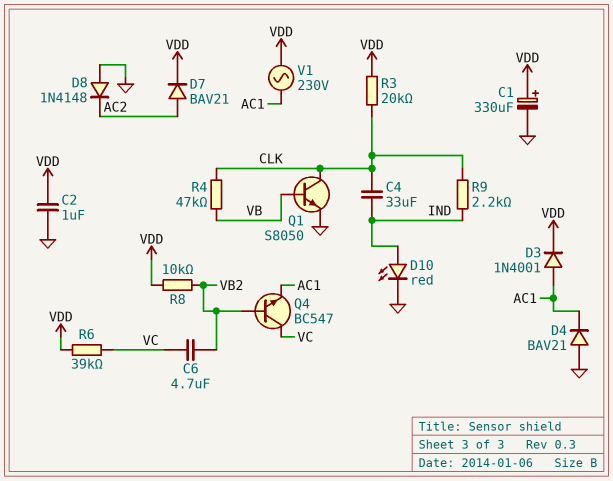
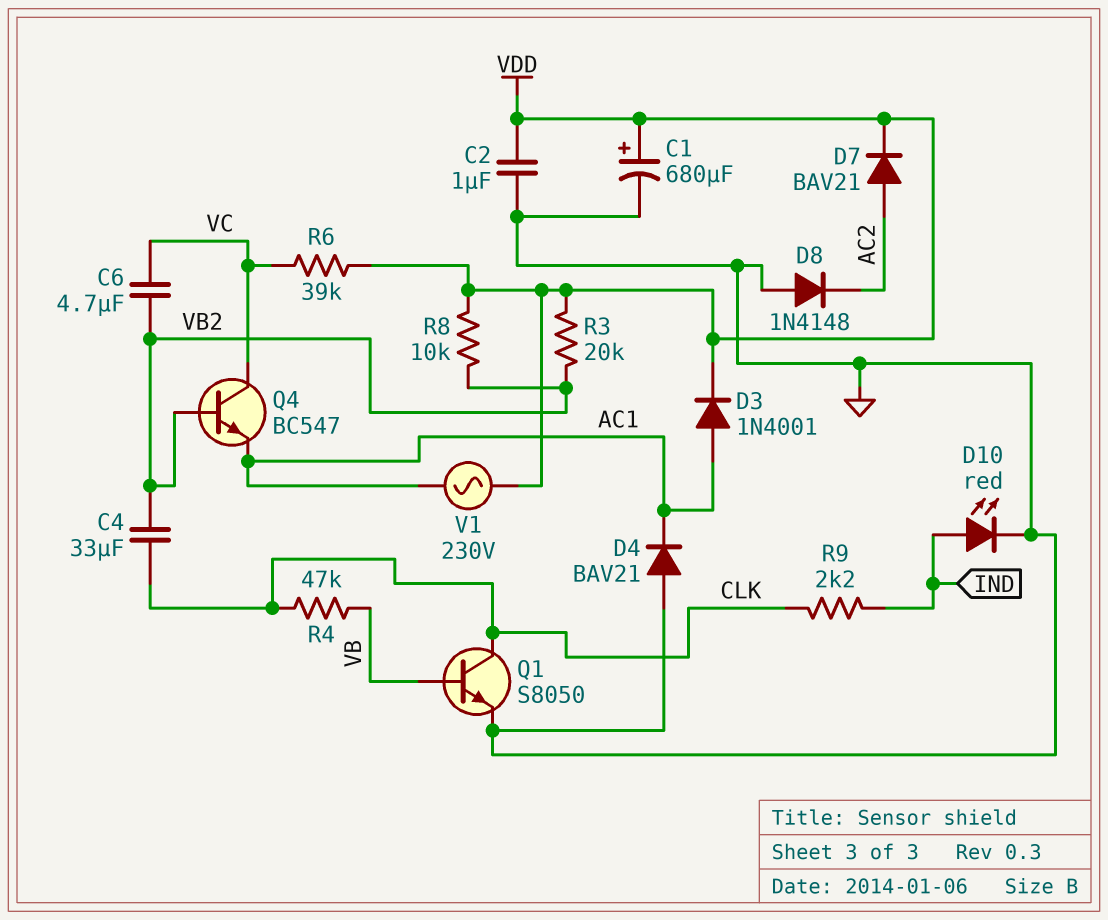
C1: 330uF (plus VDD, minus GND) -> 680uF (plus VDD, minus GND)
C4: 33uF (CLK, IND) -> 33uF (CLK, VB2)
R3: 20k (CLK, VDD) -> 20k (VB2, VDD)

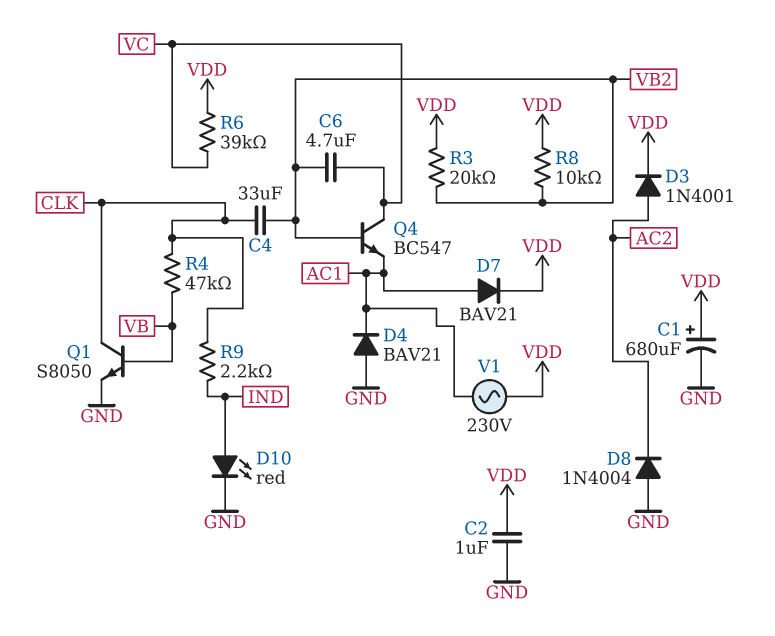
D3: diode 1N4001 (A AC1, K VDD) -> diode 1N4001 (A AC2, K VDD)
D7: diode BAV21 (A AC2, K VDD) -> diode BAV21 (A AC1, K VDD)
D8: diode 1N4148 (A GND, K AC2) -> diode 1N4004 (A GND, K AC2)

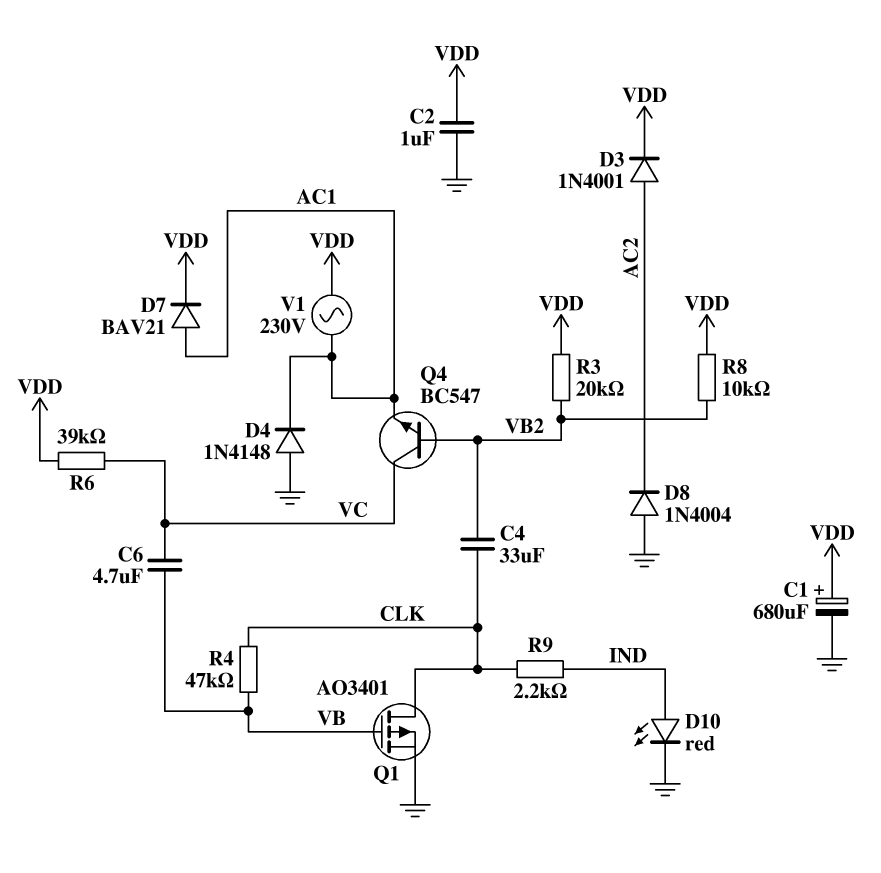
C6: 4.7uF (VB2, VC) -> 4.7uF (VB, VC)
D4: diode BAV21 (A GND, K AC1) -> diode 1N4148 (A GND, K AC1)
Q1: NPN S8050 (B VB, C CLK, E GND) -> PMOS AO3401 (G VB, D CLK, S GND)

